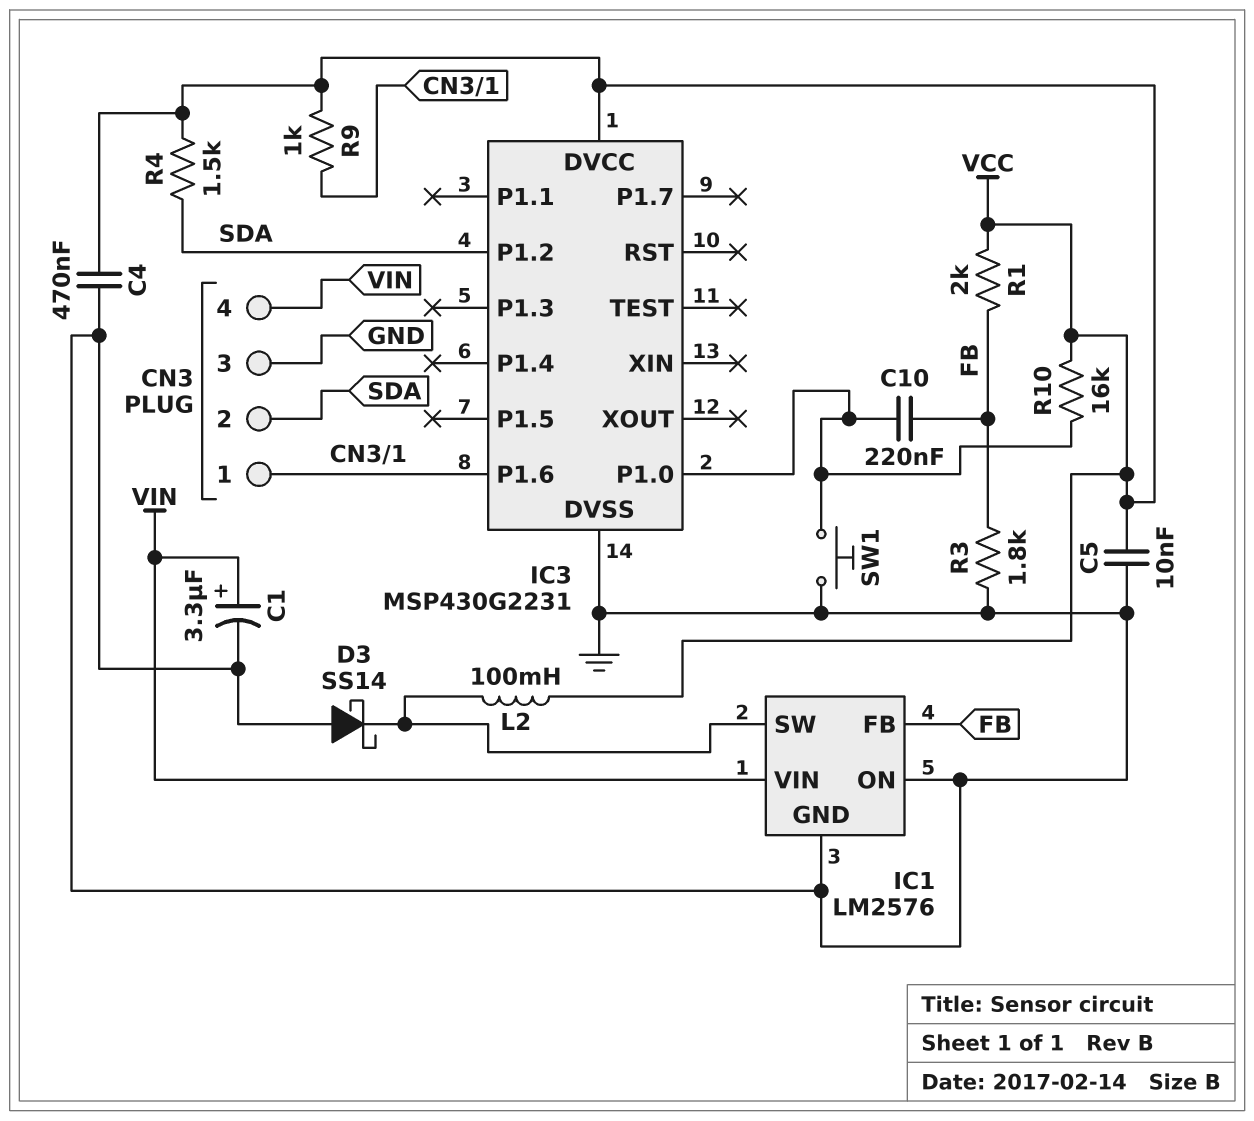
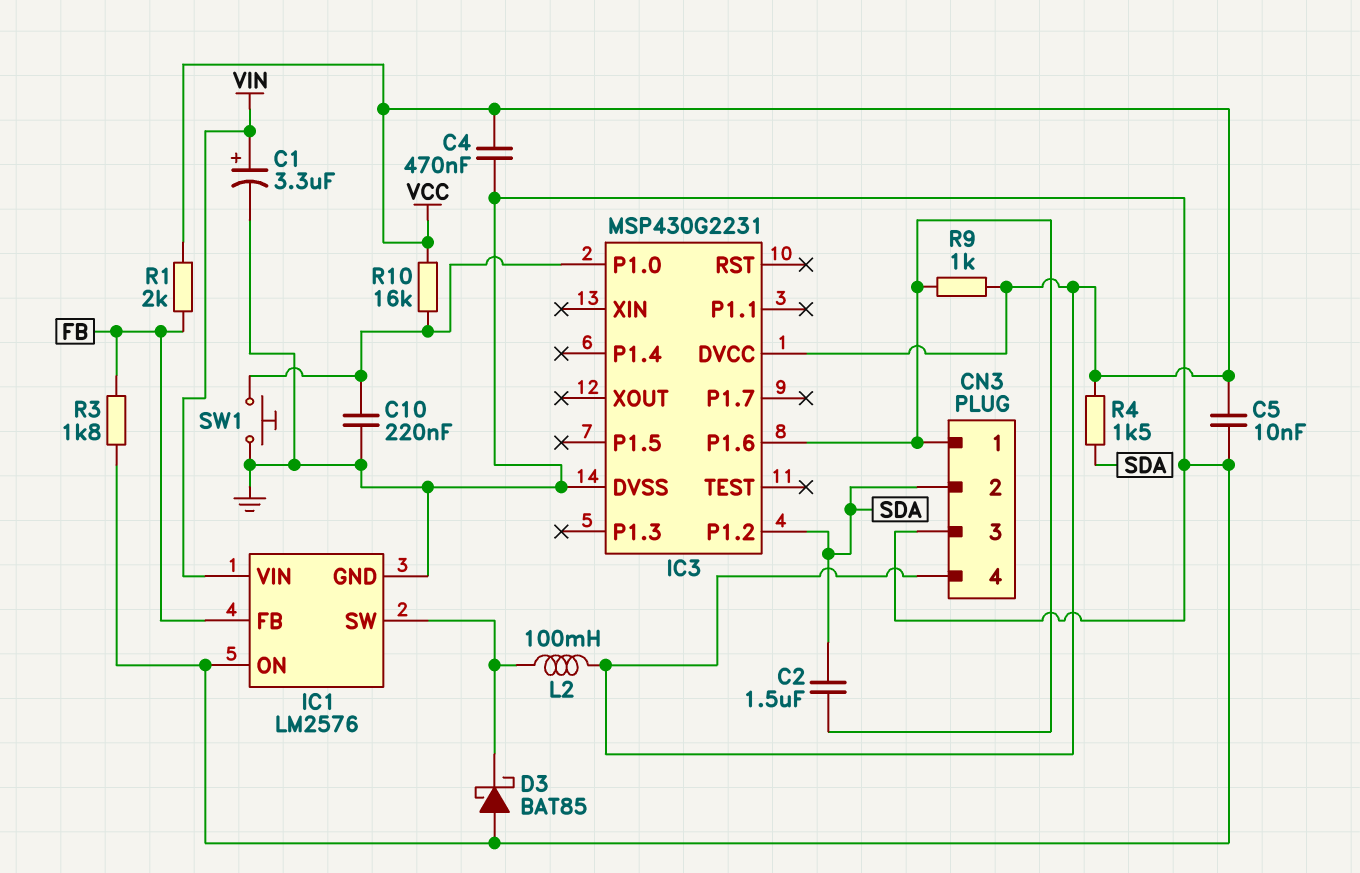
C2: none -> 1.5uF (CN3/1, SDA)
C10: 220nF (FB, IC3/P1.0) -> 220nF (GND, IC3/P1.0)
CN3 pin 4: VIN -> VCC
D3: schottky SS14 (A GND, K IC1/SW) -> schottky BAT85 (A GND, K IC1/SW)

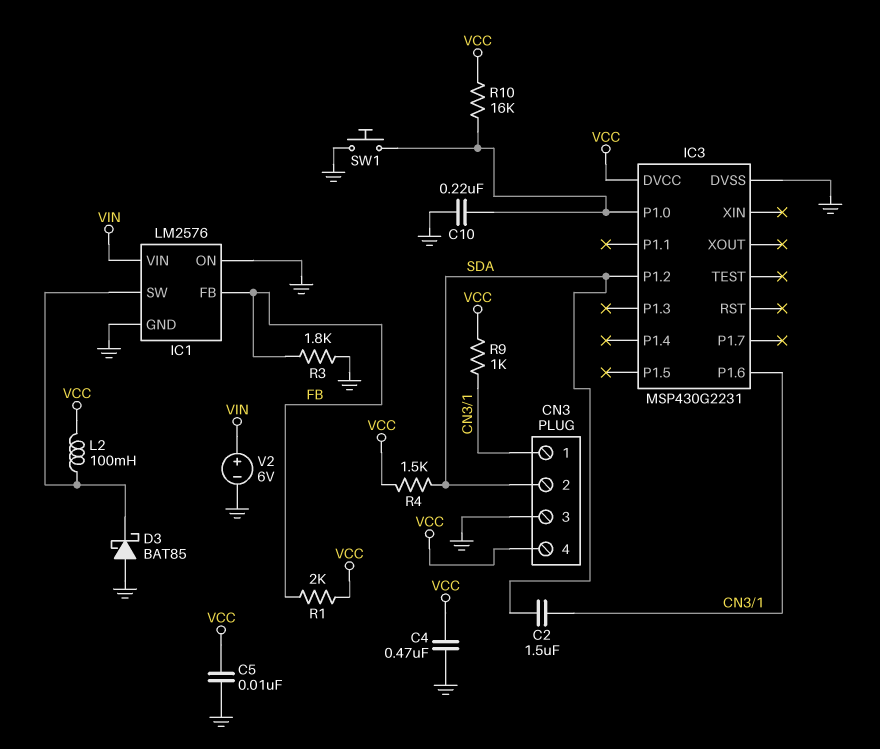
C1: 3.3uF (plus VIN, minus GND) -> none
V2: none -> 6V (plus VIN, minus GND)

